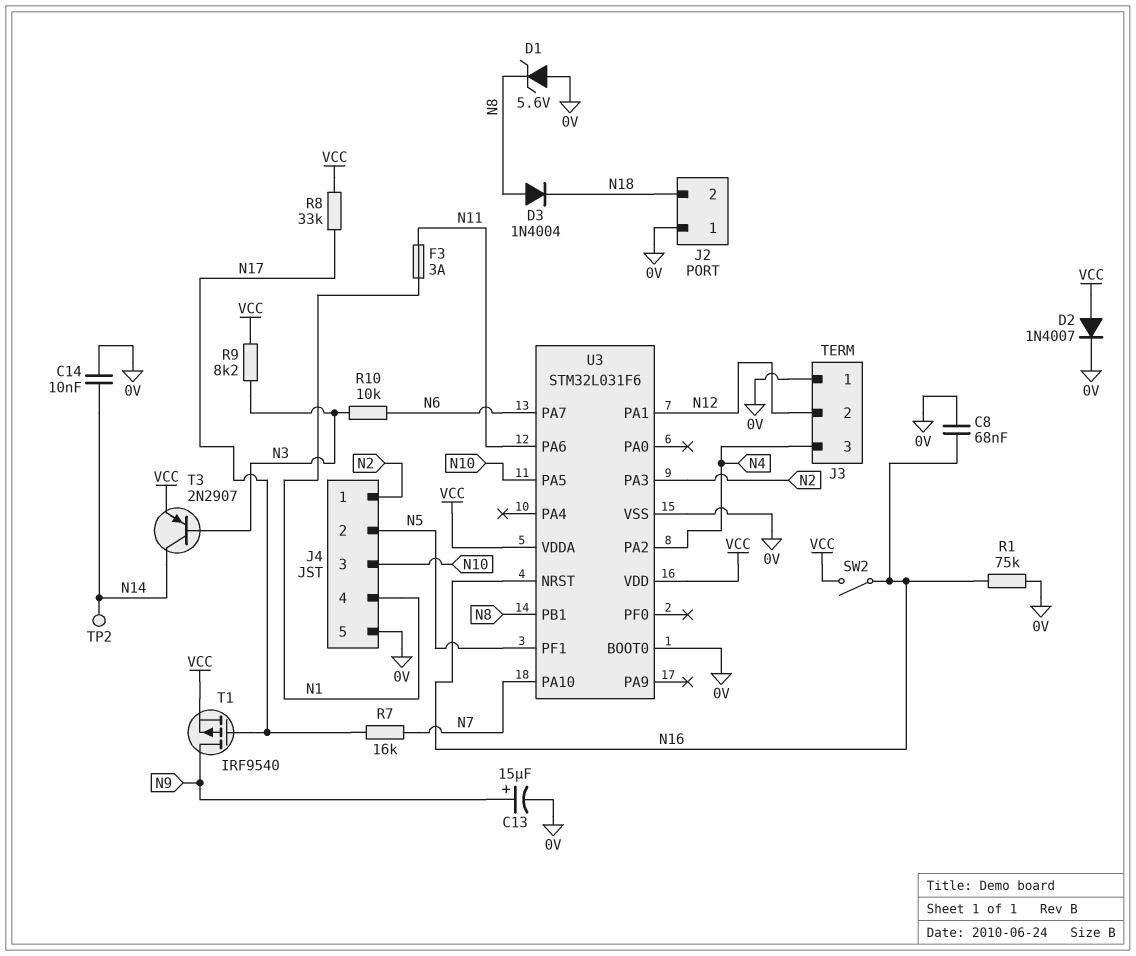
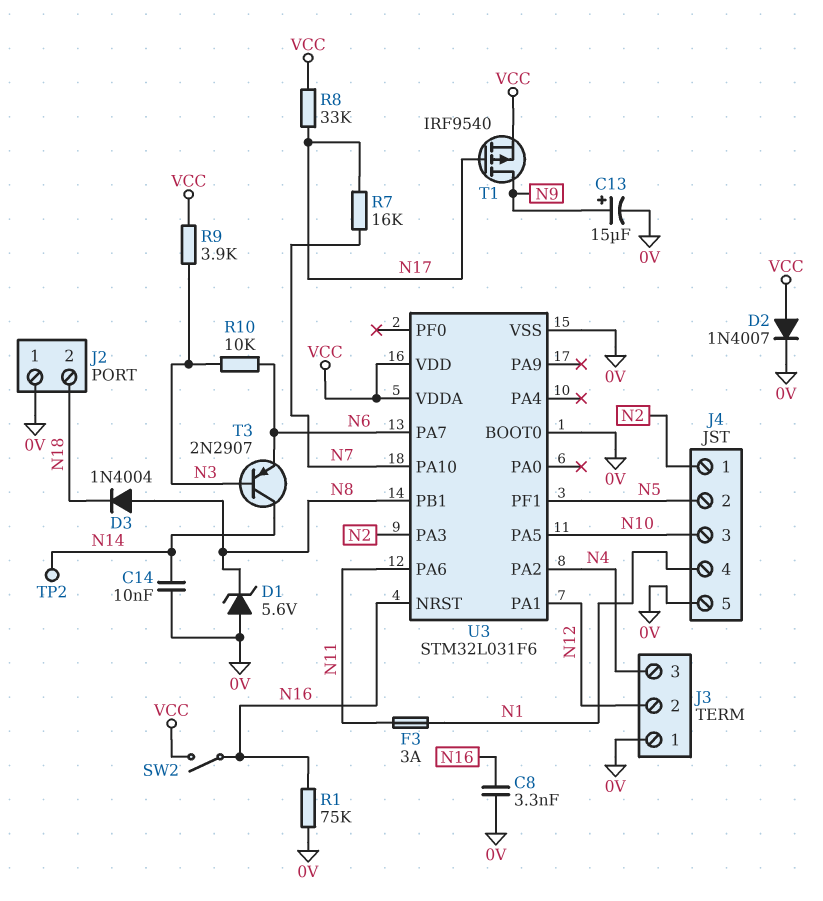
C8: 68nF (0V, N16) -> 3.3nF (0V, N16)
R9: 8.2k (N3, VCC) -> 3.9k (N3, VCC)
T3: PNP 2N2907 (B N3, C N14, E VCC) -> PNP 2N2907 (B N3, C N14, E N6)

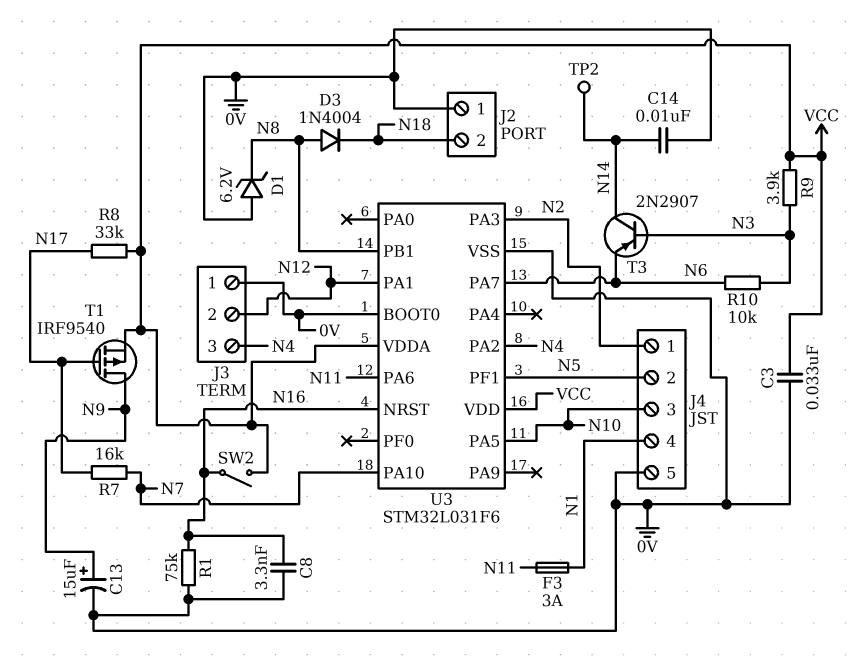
C3: none -> 33nF (0V, VCC)
D1: zener 5.6V (A 0V, K N8) -> zener 6.2V (A 0V, K N8)
D2: diode 1N4007 (A VCC, K 0V) -> none

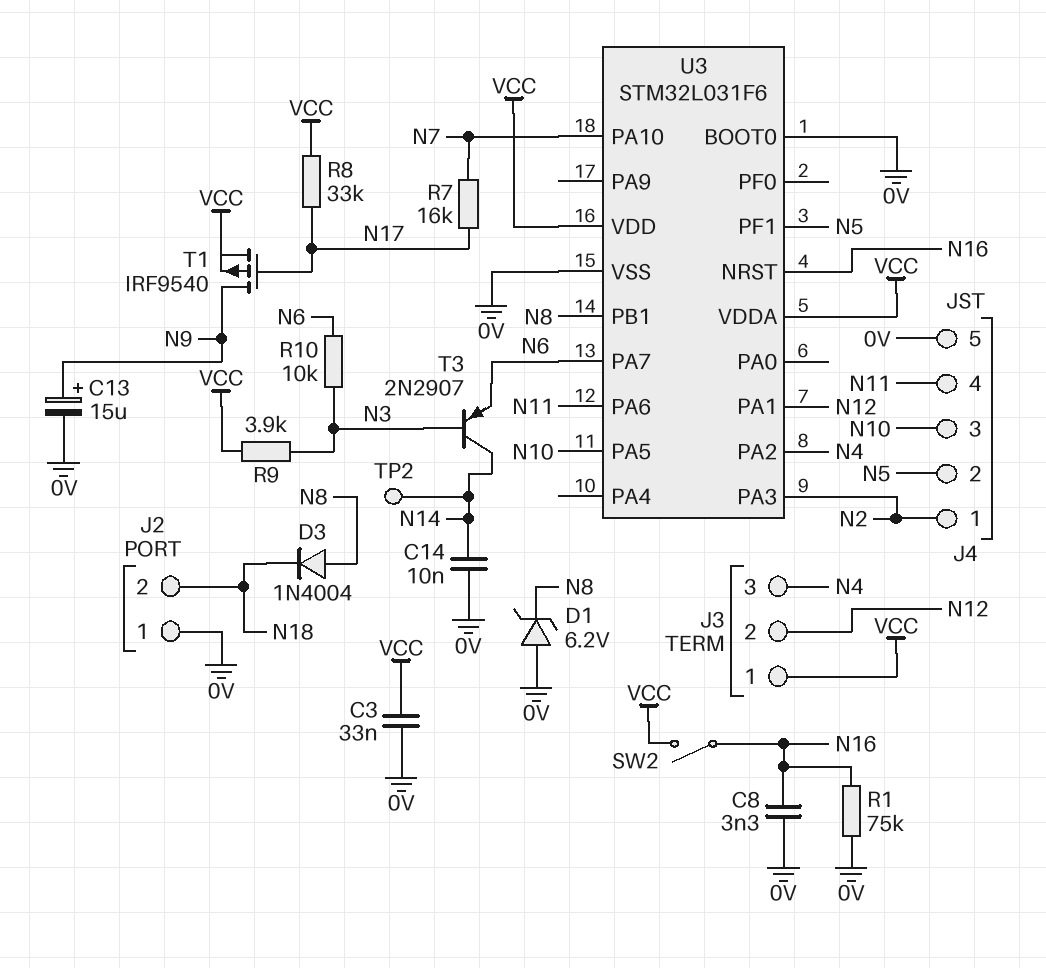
F3: 3A (N1, N11) -> none
J3 pin 1: 0V -> VCC
J4 pin 4: N1 -> N11

